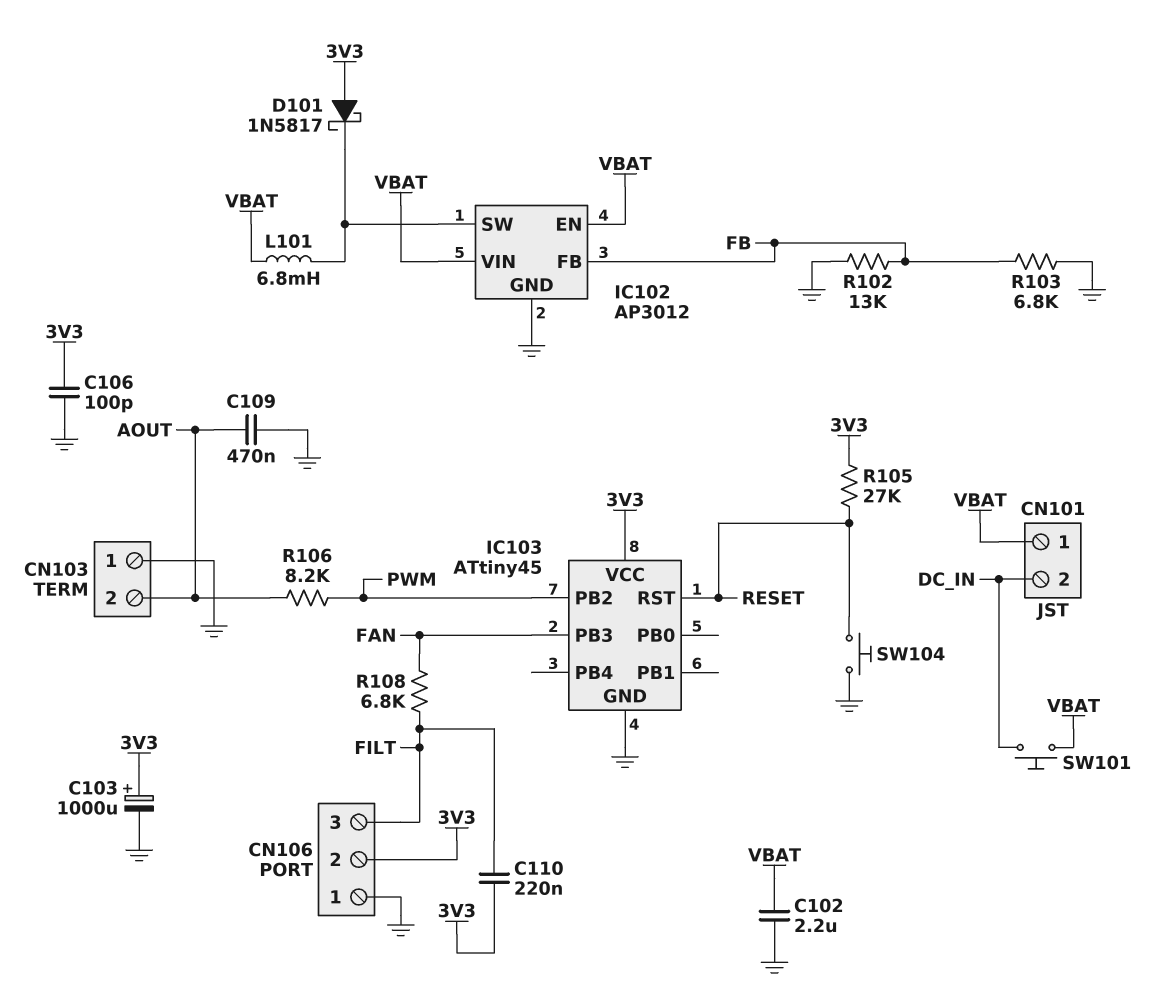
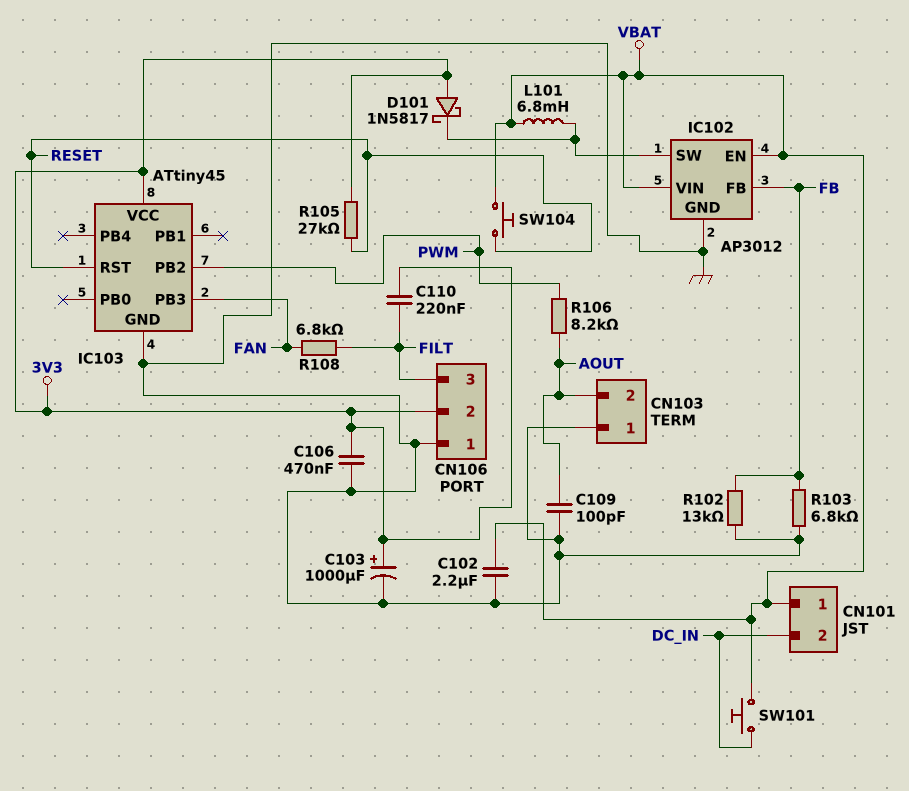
C106: 100pF (3V3, GND) -> 470nF (3V3, GND)
C109: 470nF (AOUT, GND) -> 100pF (AOUT, GND)
SW104: button (GND, RESET) -> button (RESET, VBAT)

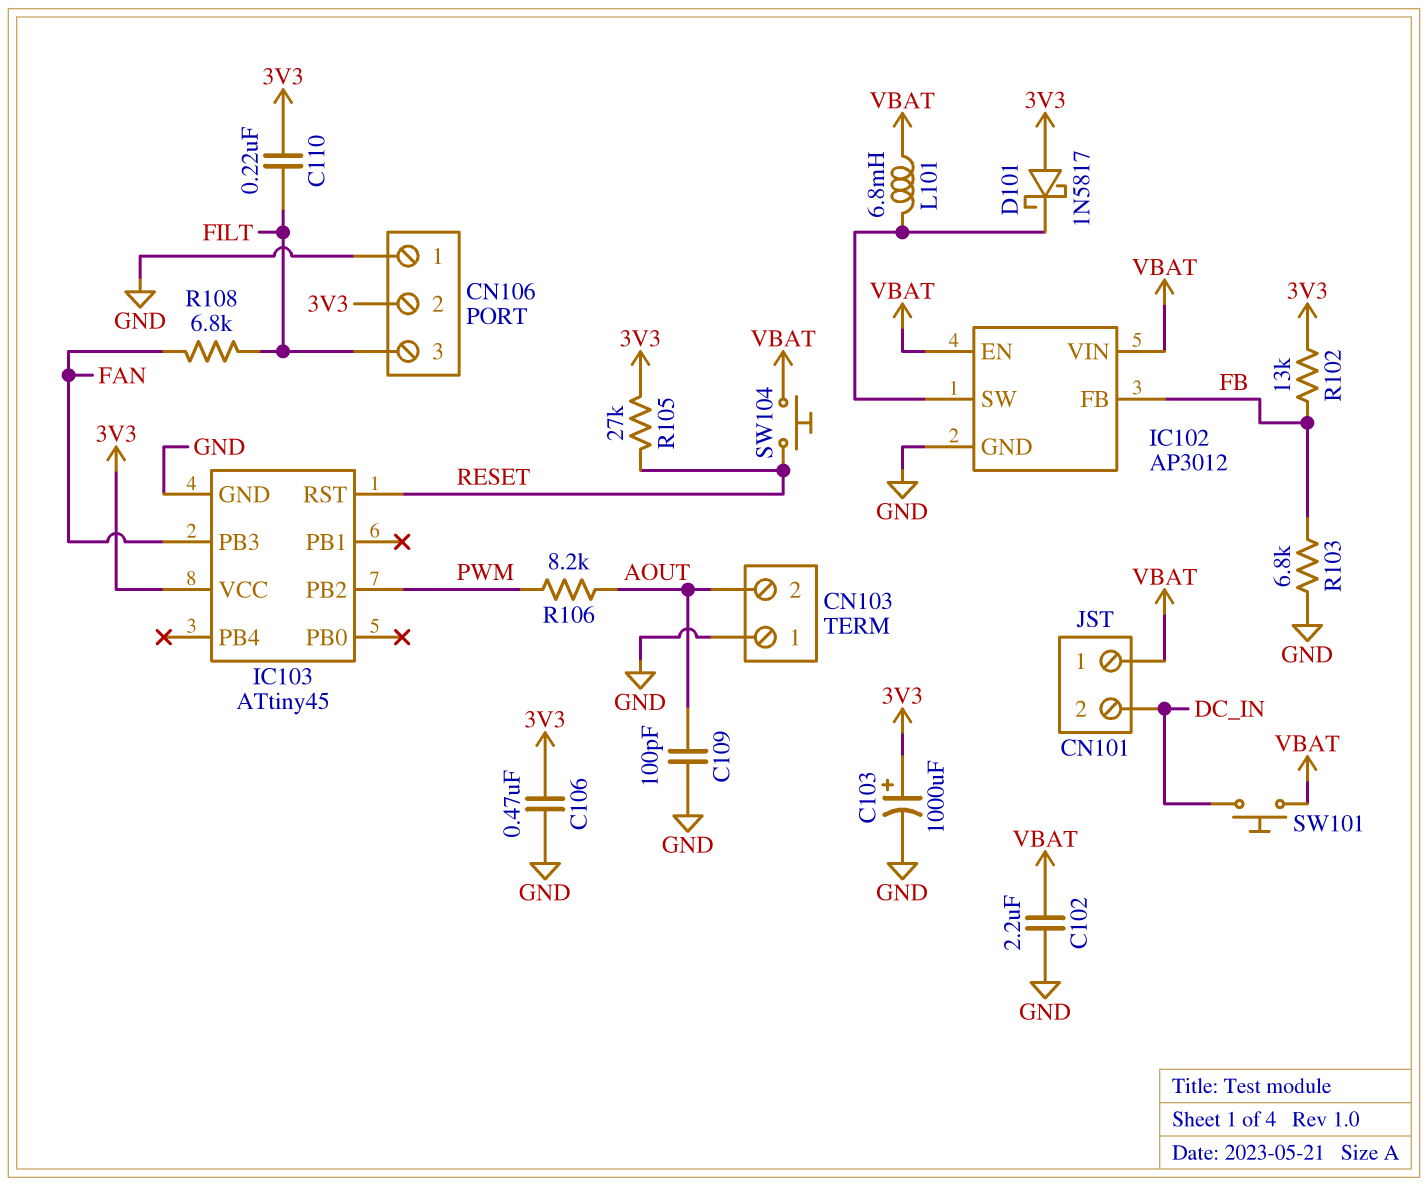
R102: 13k (FB, GND) -> 13k (3V3, FB)

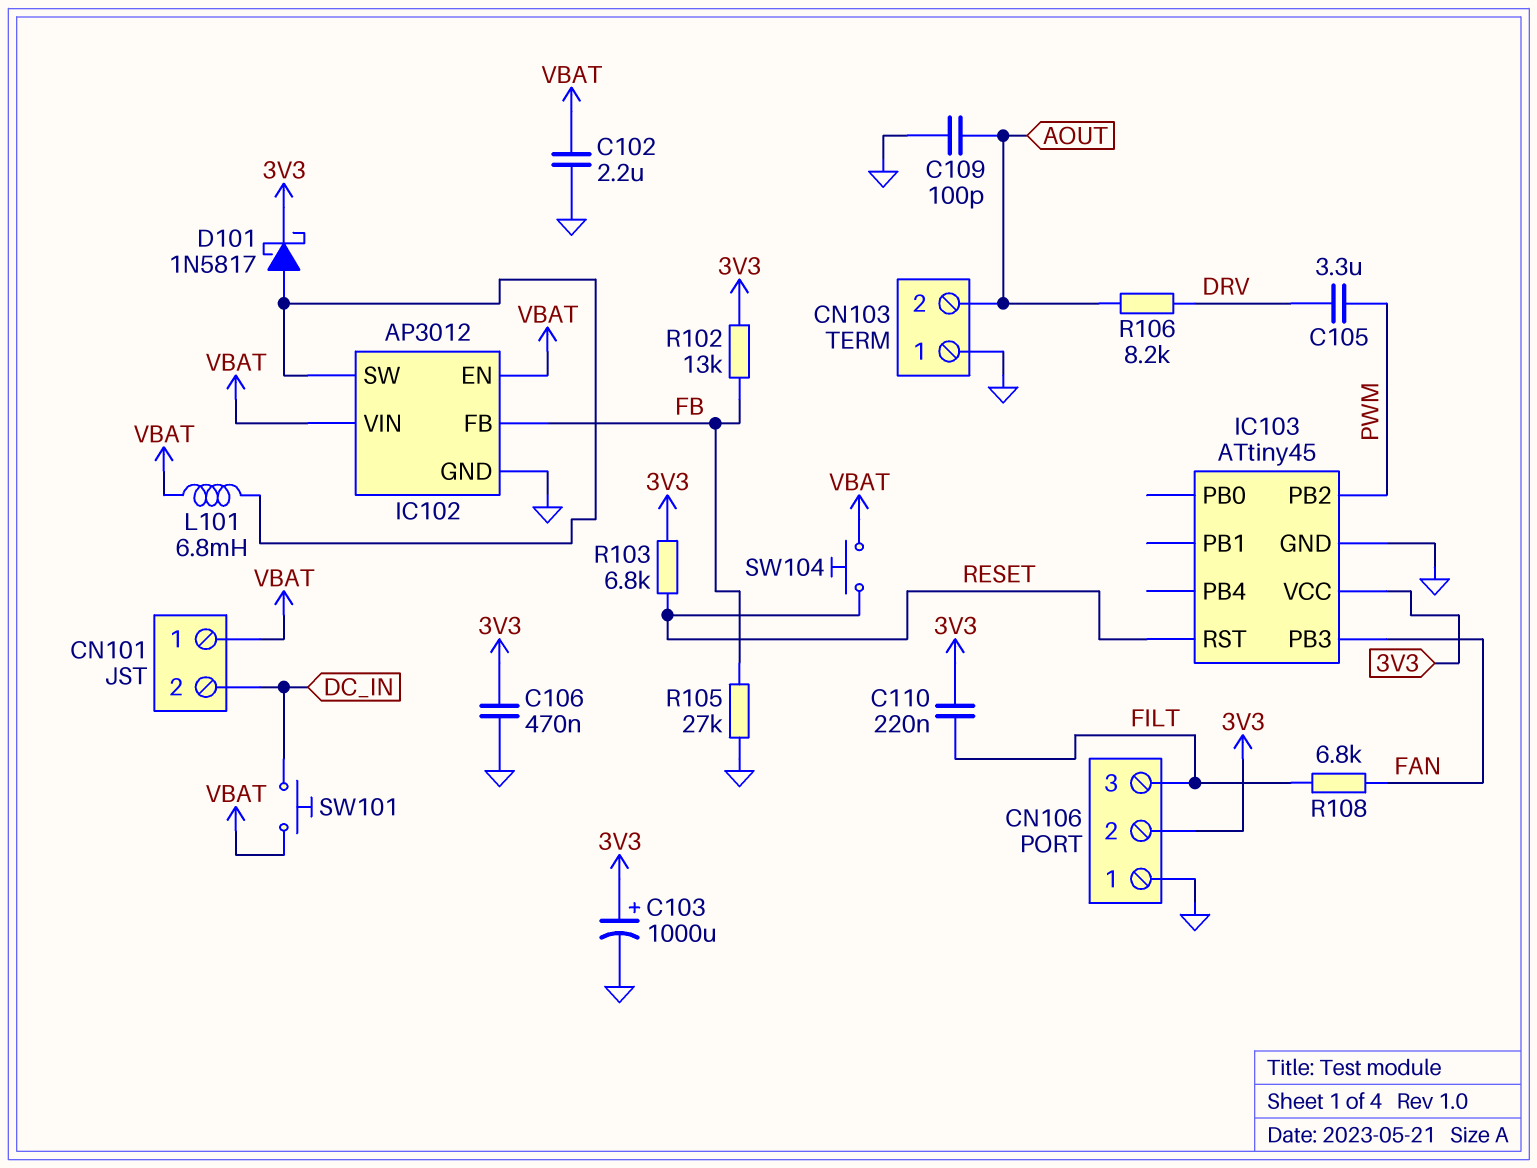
C105: none -> 3.3uF (DRV, PWM)
D101: schottky 1N5817 (A 3V3, K IC102/SW) -> schottky 1N5817 (A IC102/SW, K 3V3)
R103: 6.8k (FB, GND) -> 6.8k (3V3, RESET)
R105: 27k (3V3, RESET) -> 27k (FB, GND)
R106: 8.2k (AOUT, PWM) -> 8.2k (AOUT, DRV)

